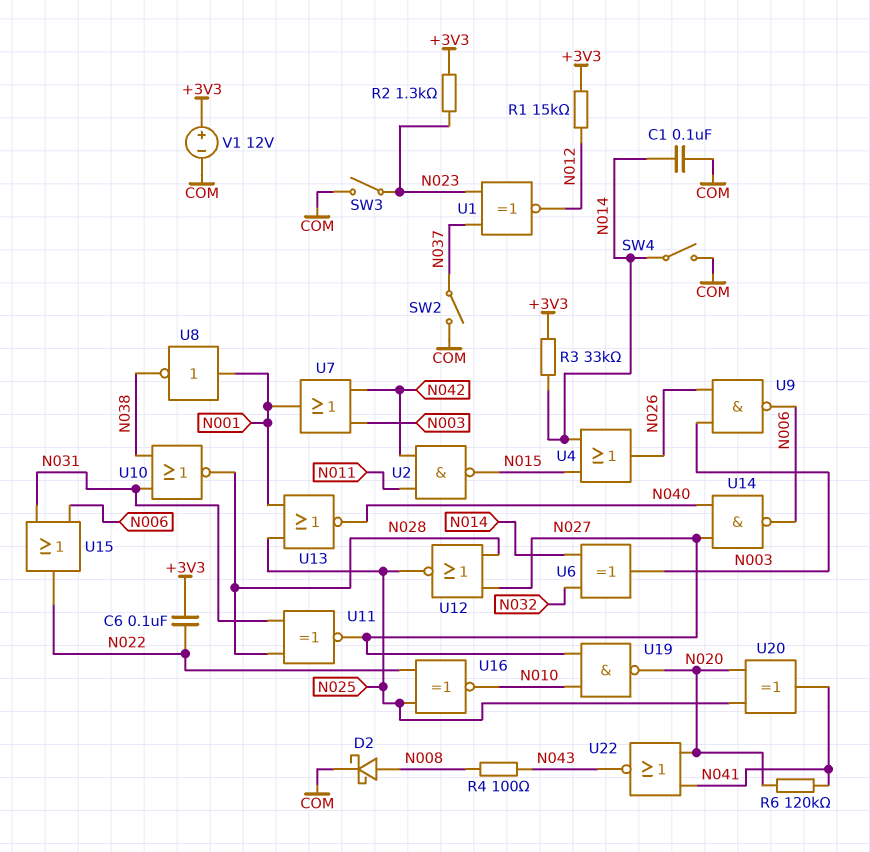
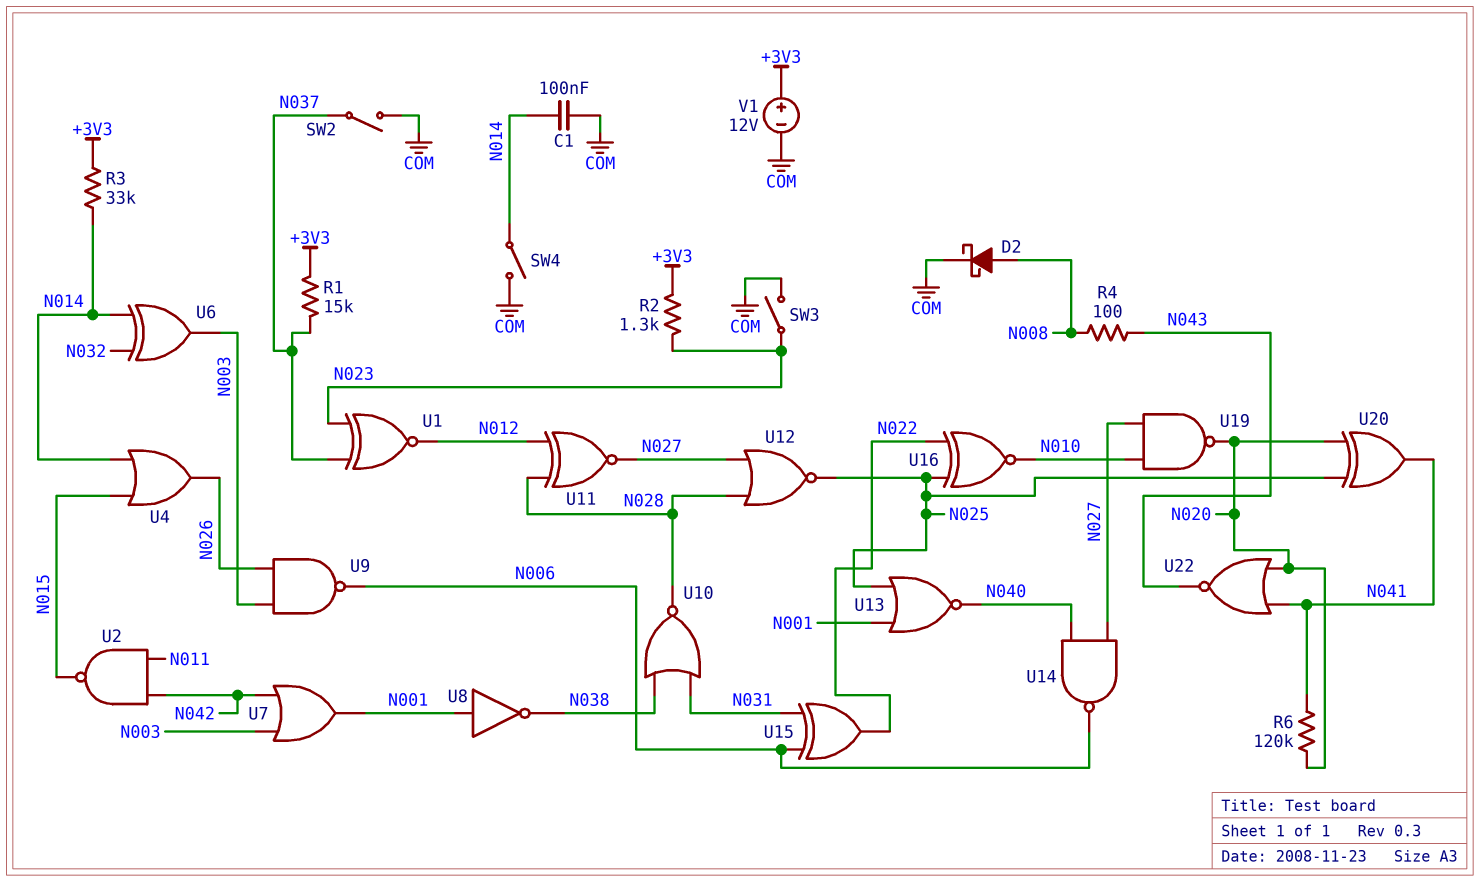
C6: 100nF (+3V3, N022) -> none
R1: 15k (+3V3, N012) -> 15k (+3V3, N037)
U11: XNOR (in N028, in N031, out N027) -> XNOR (in N012, in N028, out N027)
U15: OR (in N006, in N031, out N022) -> XOR (in N006, in N031, out N022)

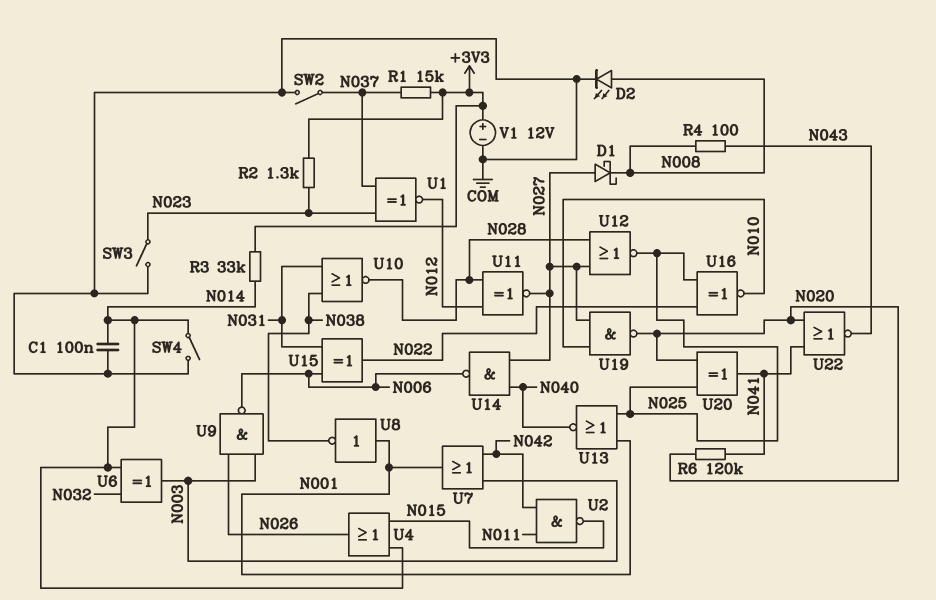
D1: none -> schottky (A N027, K N008)
D2: schottky (A N008, K COM) -> LED (A N008, K COM)

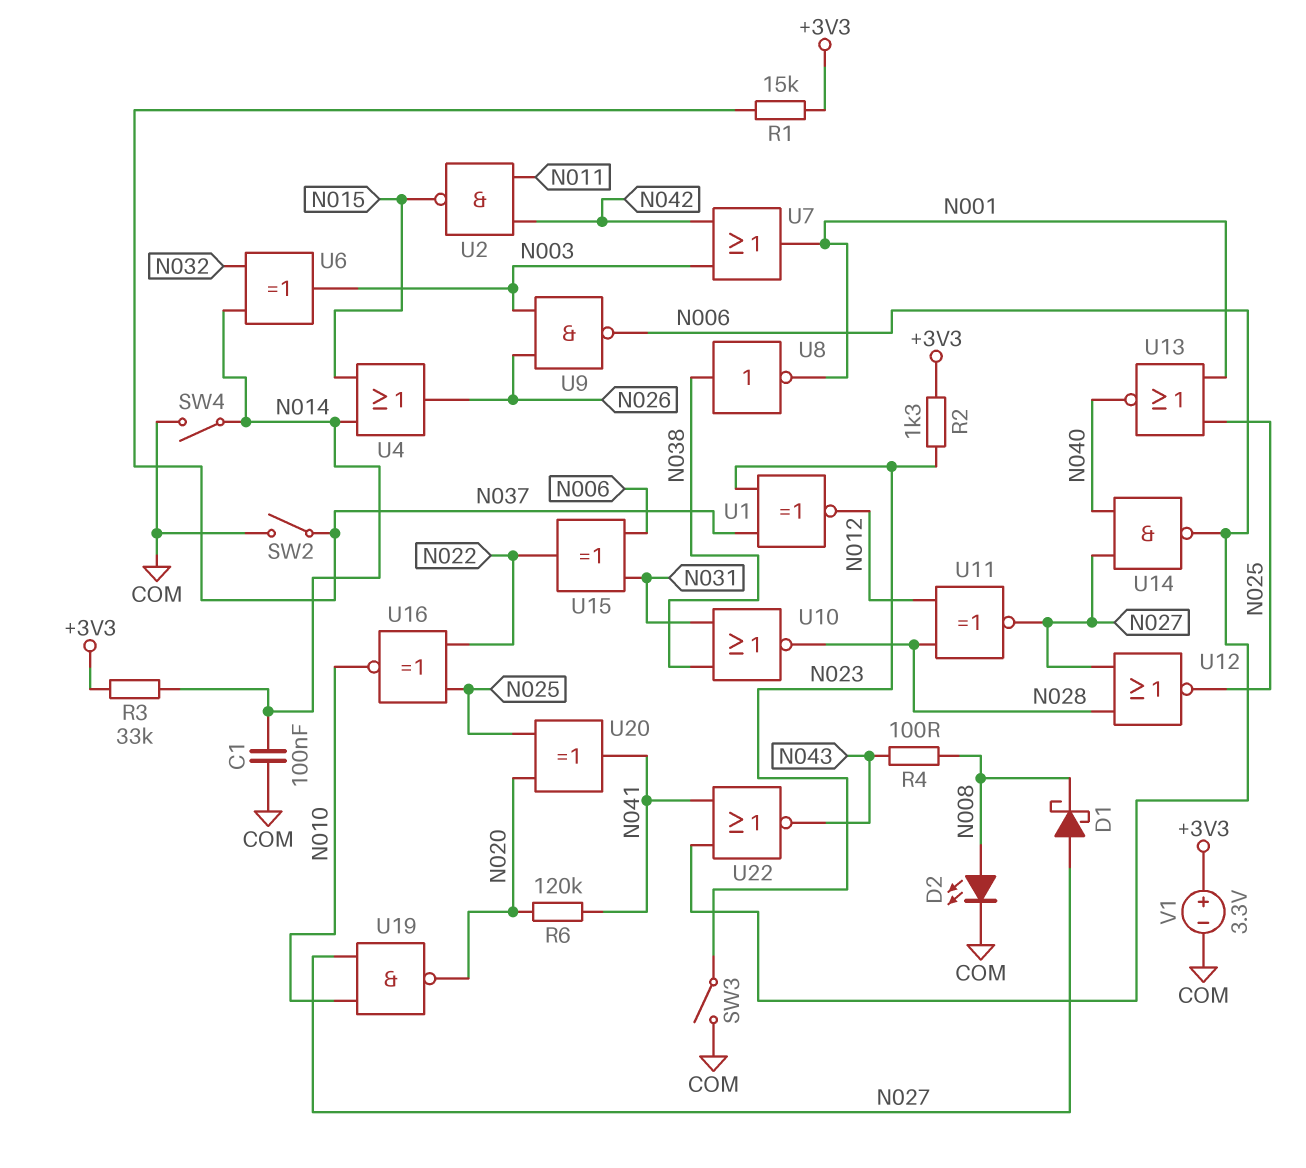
U8: NOT (in N001, out N038) -> NOT (in N038, out N001)
U22: NOR (in N020, in N041, out N043) -> NOR (in N006, in N041, out N043)
V1: 12V (plus +3V3, minus COM) -> 3.3V (plus +3V3, minus COM)

